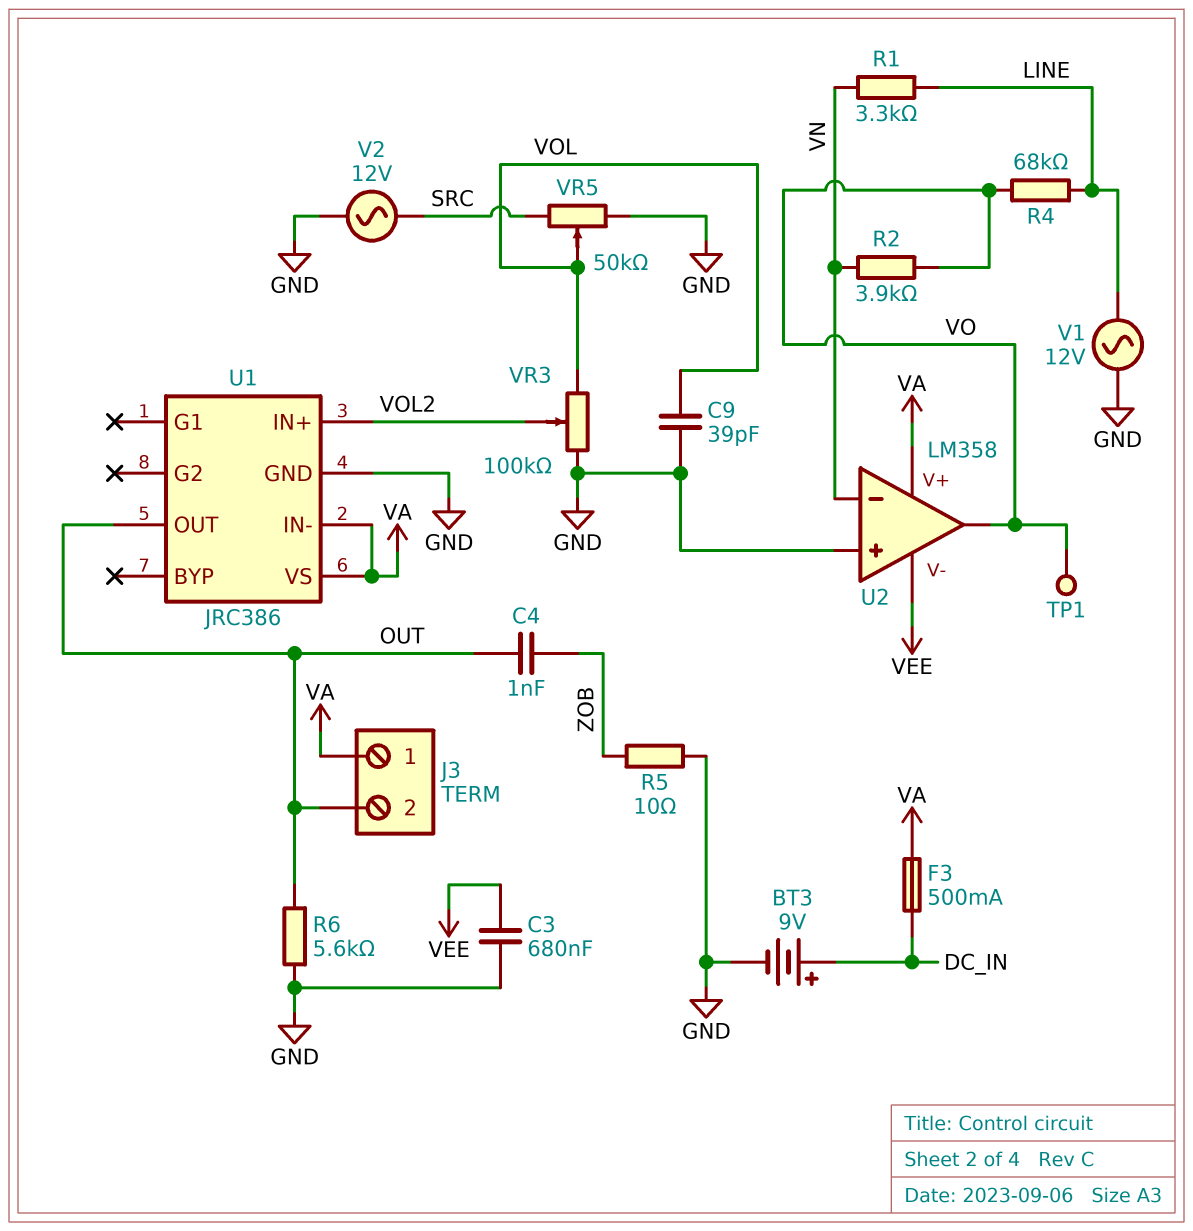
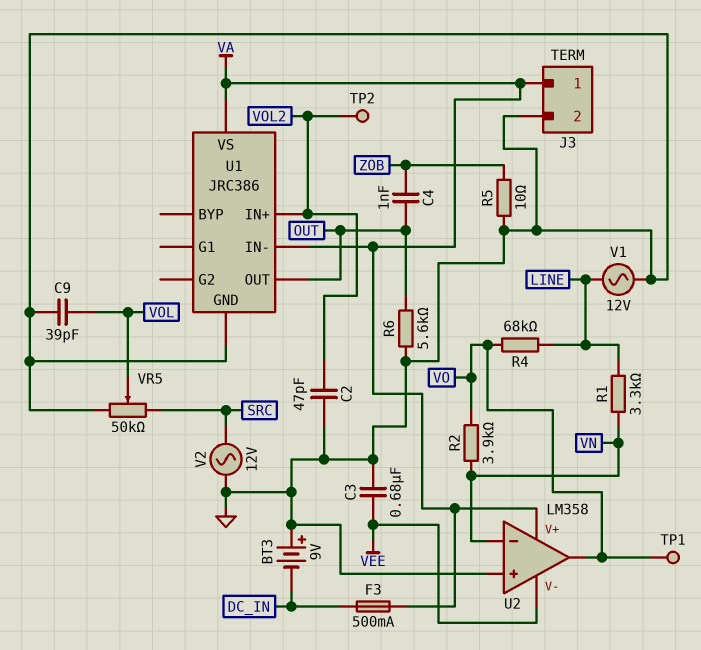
BT3: 9V (plus DC_IN, minus GND) -> 9V (plus GND, minus DC_IN)
C2: none -> 47pF (GND, VOL2)
J3 pin 2: OUT -> GND
TP2: none -> test point (VOL2)
VR3: 100k (GND, VOL, wiper VOL2) -> none

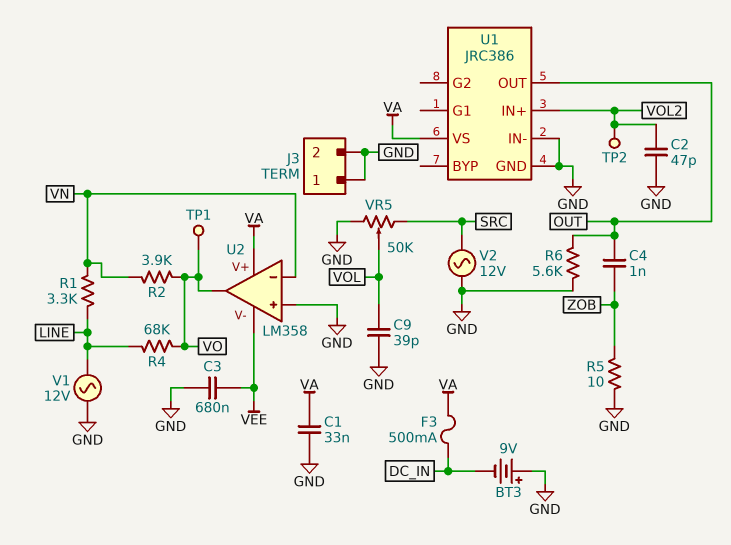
C1: none -> 33nF (GND, VA)
J3 pin 1: VA -> GND
U1 pin IN-: VA -> GND

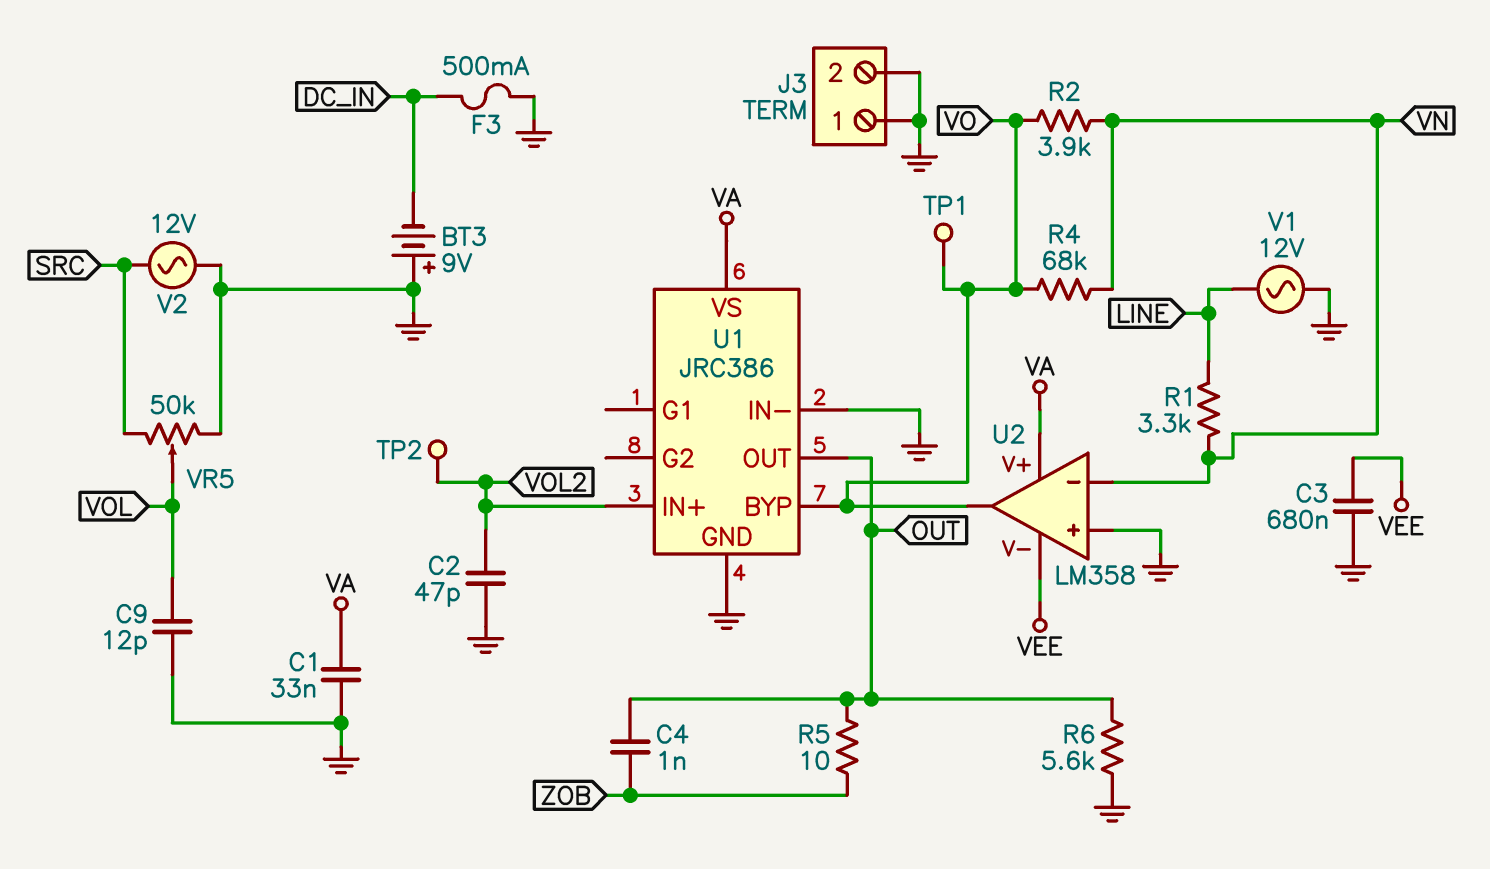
C9: 39pF (GND, VOL) -> 12pF (GND, VOL)
F3: 500mA (DC_IN, VA) -> 500mA (DC_IN, GND)
R4: 68k (LINE, VO) -> 68k (VN, VO)
R5: 10 (GND, ZOB) -> 10 (OUT, ZOB)
U1 pin BYP: none -> VO

